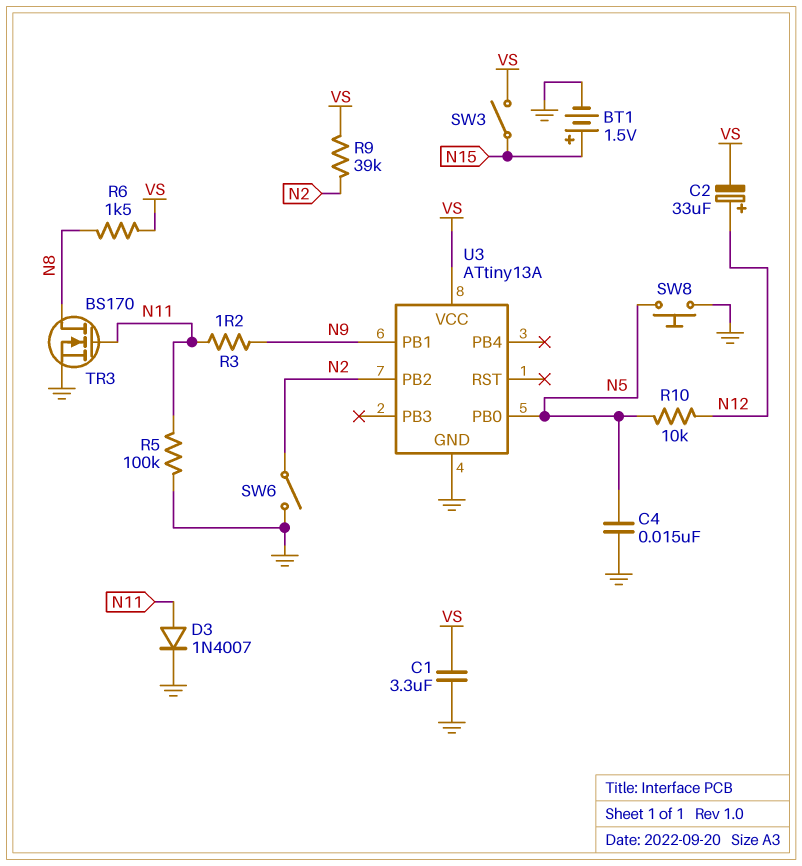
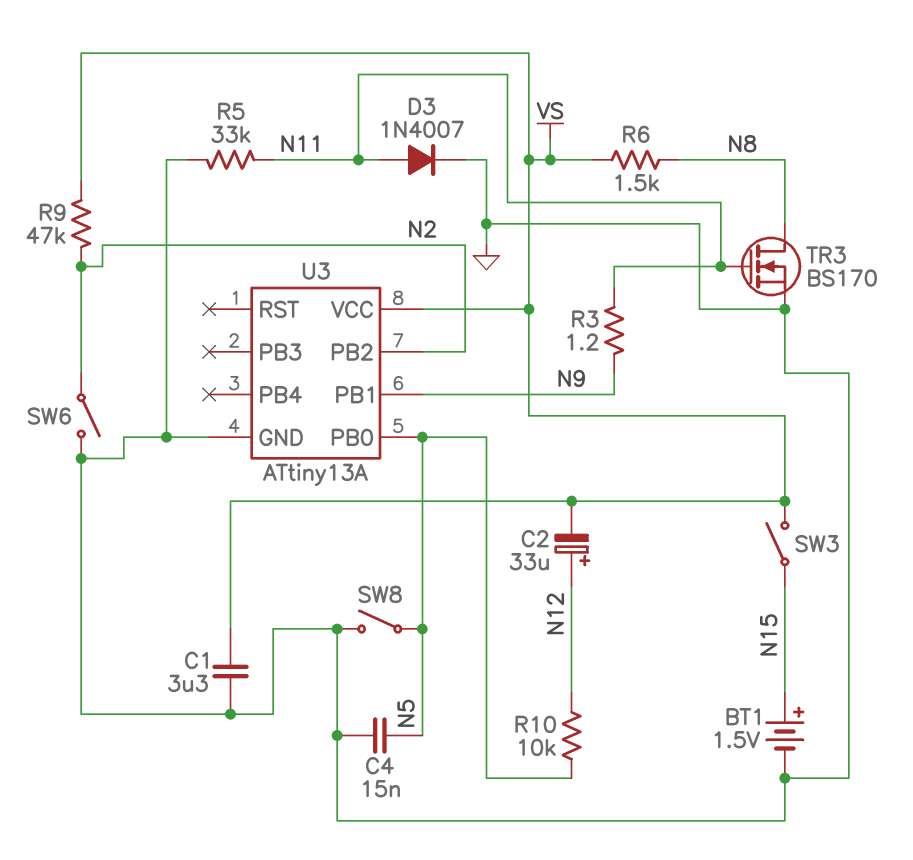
R5: 100k (GND, N11) -> 33k (GND, N11)
R9: 39k (N2, VS) -> 47k (N2, VS)
SW8: button (GND, N5) -> switch (GND, N5)

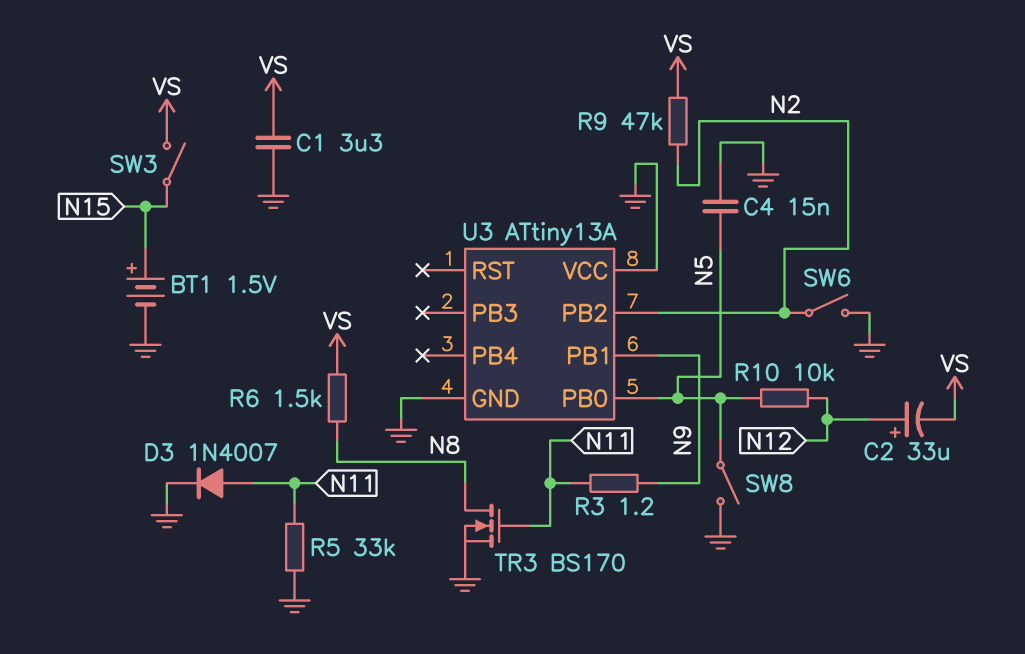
U3 pin VCC: VS -> GND

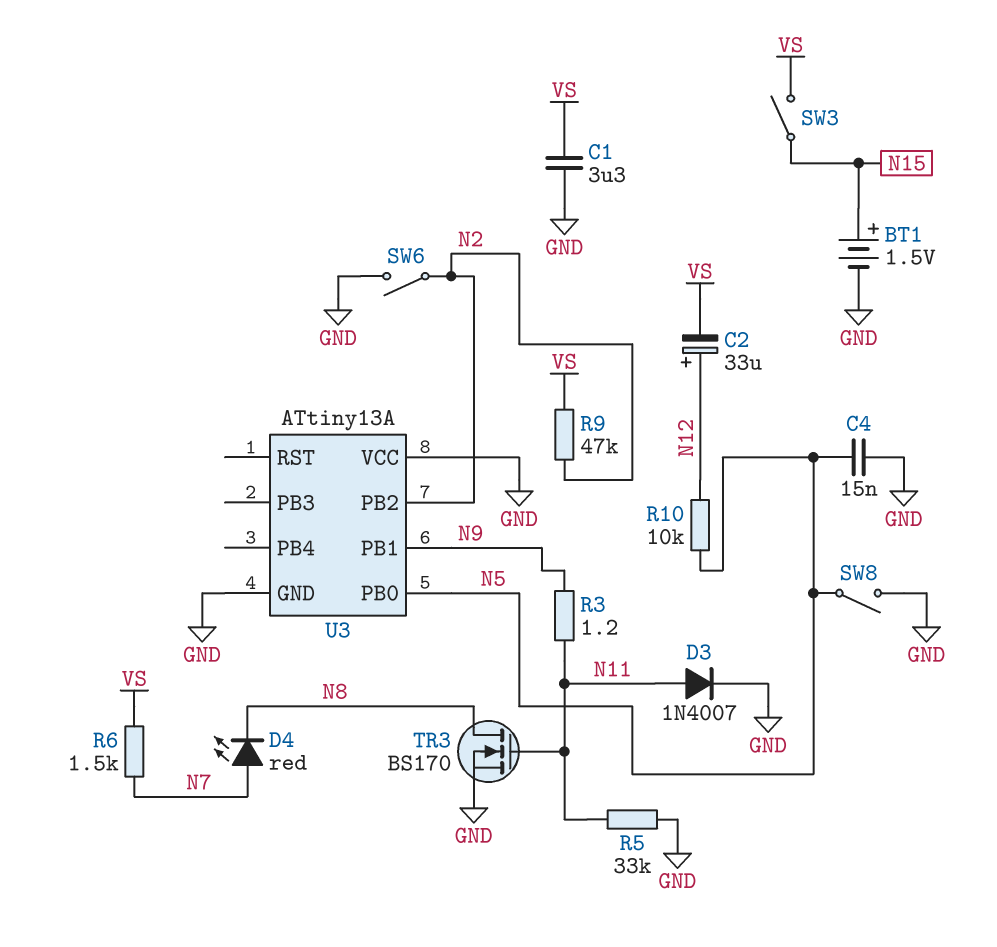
D4: none -> LED red (A N7, K N8)
R6: 1.5k (N8, VS) -> 1.5k (N7, VS)

